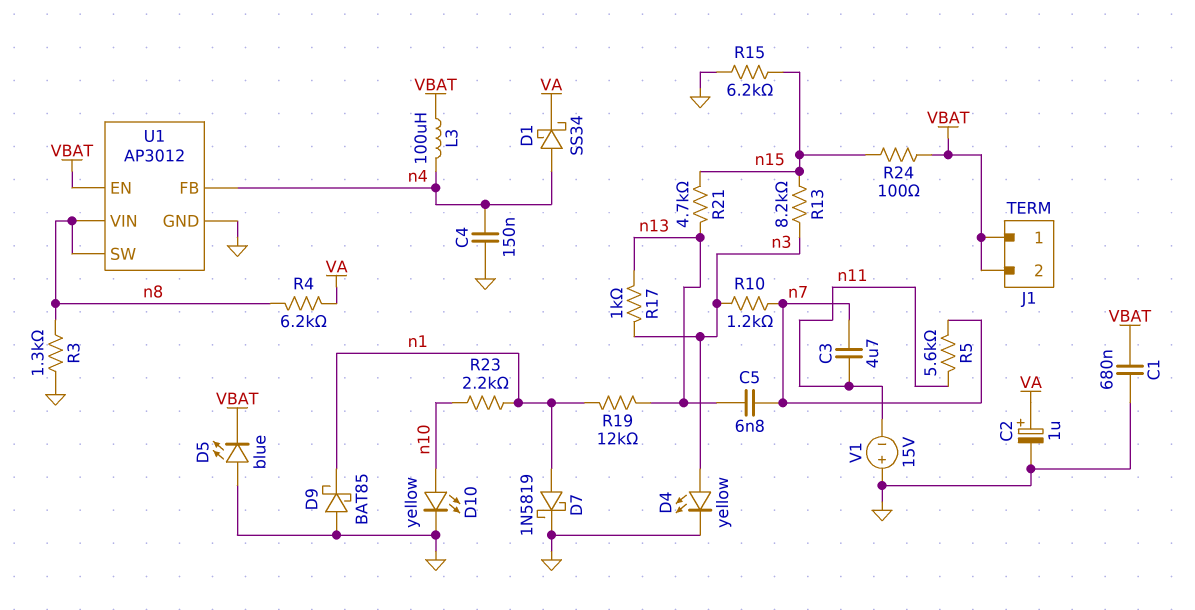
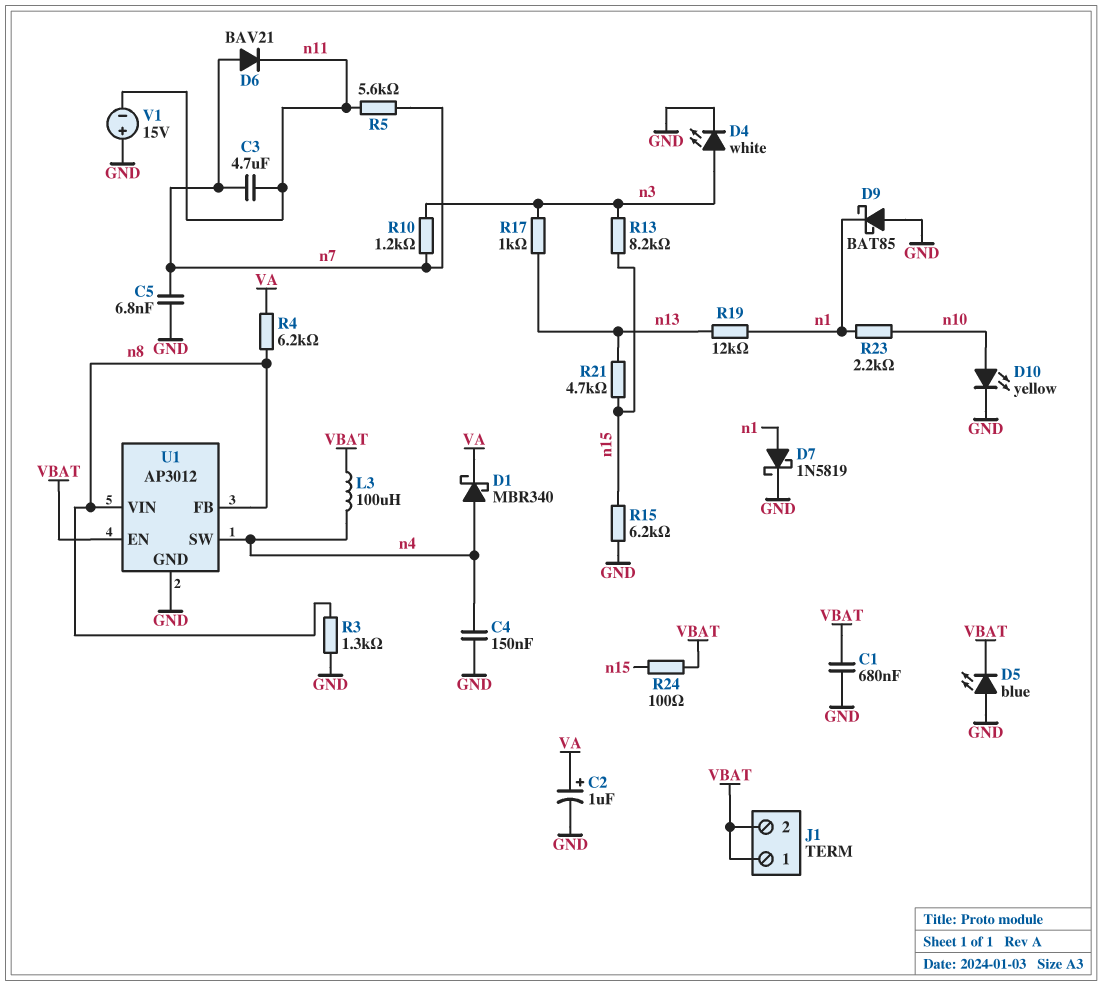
C5: 6.8nF (n7, n13) -> 6.8nF (GND, n7)
D1: schottky SS34 (A n4, K VA) -> schottky MBR340 (A n4, K VA)
D4: LED yellow (A n3, K GND) -> LED white (A n3, K GND)
D6: none -> diode BAV21 (A n7, K n11)
U1 pin FB: n4 -> n8
U1 pin SW: n8 -> n4

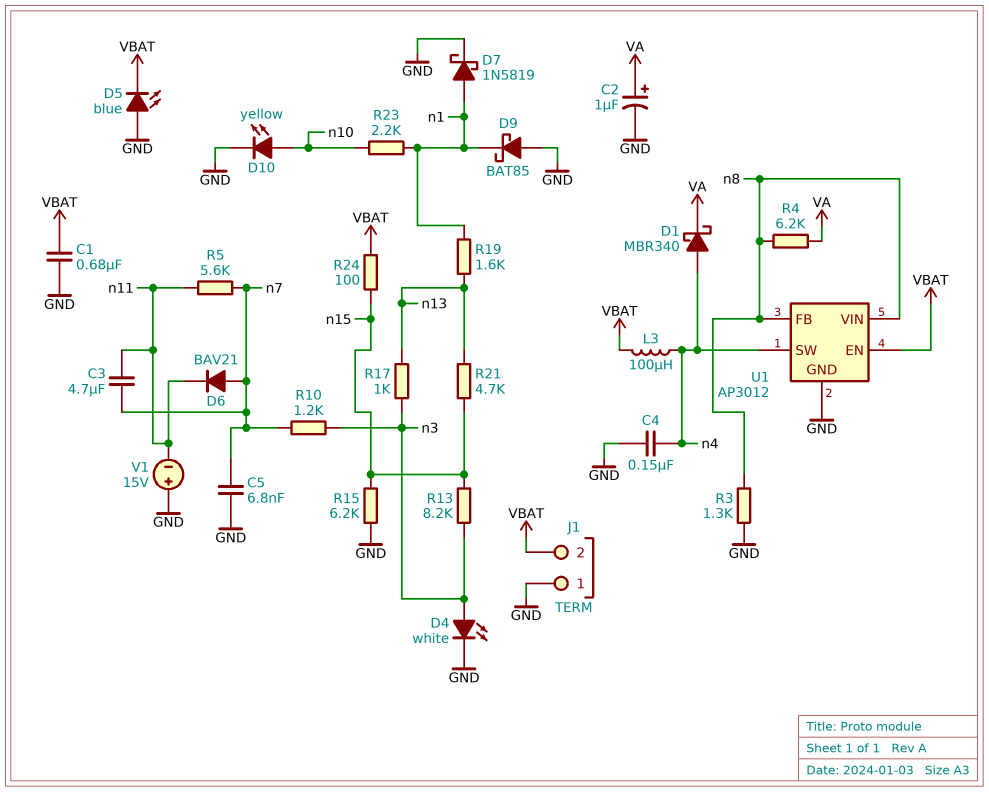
J1 pin 1: VBAT -> GND
R19: 12k (n1, n13) -> 1.6k (n1, n13)

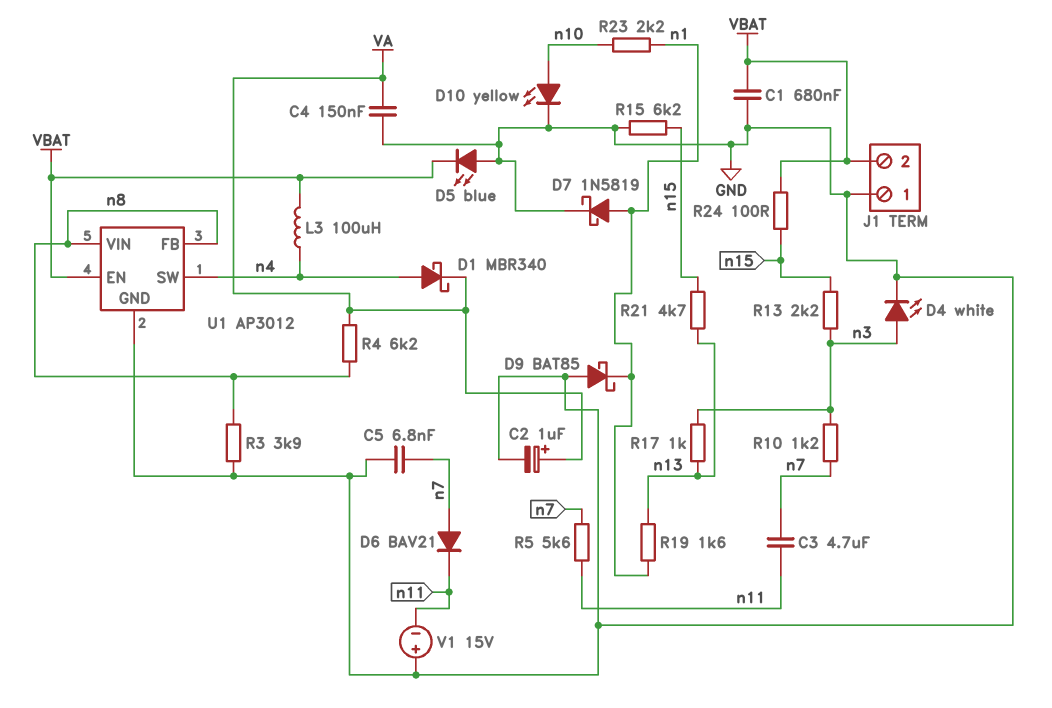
C4: 150nF (GND, n4) -> 150nF (GND, VA)
R3: 1.3k (GND, n8) -> 3.9k (GND, n8)
R13: 8.2k (n3, n15) -> 2.2k (n3, n15)

